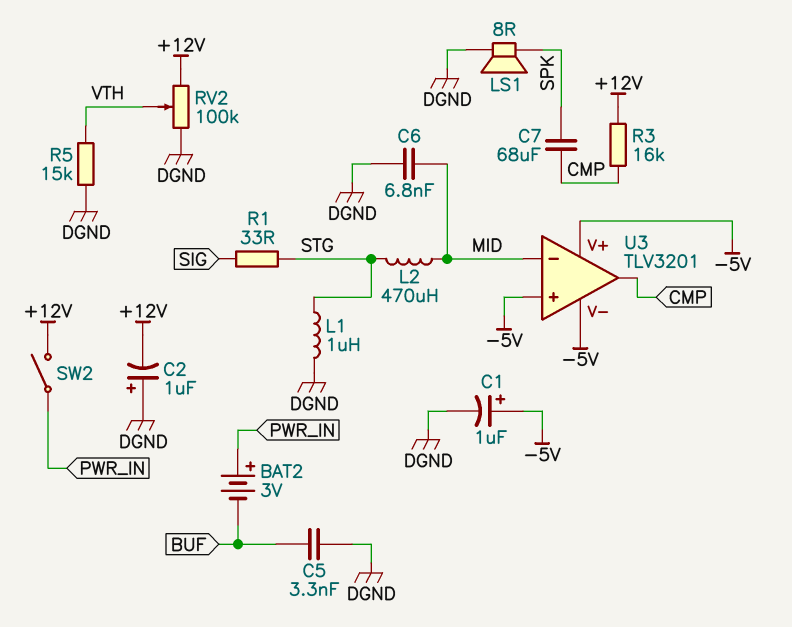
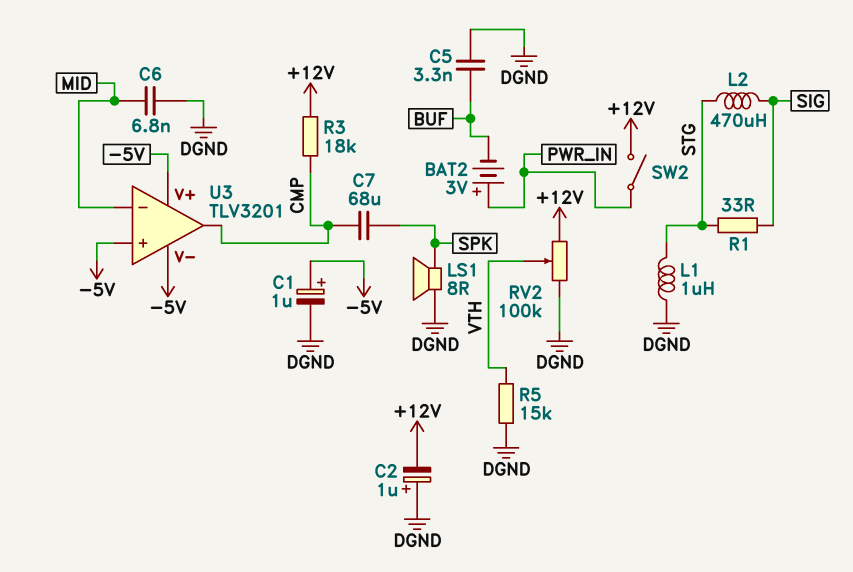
L2: 470uH (MID, STG) -> 470uH (SIG, STG)
R3: 16k (+12V, CMP) -> 18k (+12V, CMP)

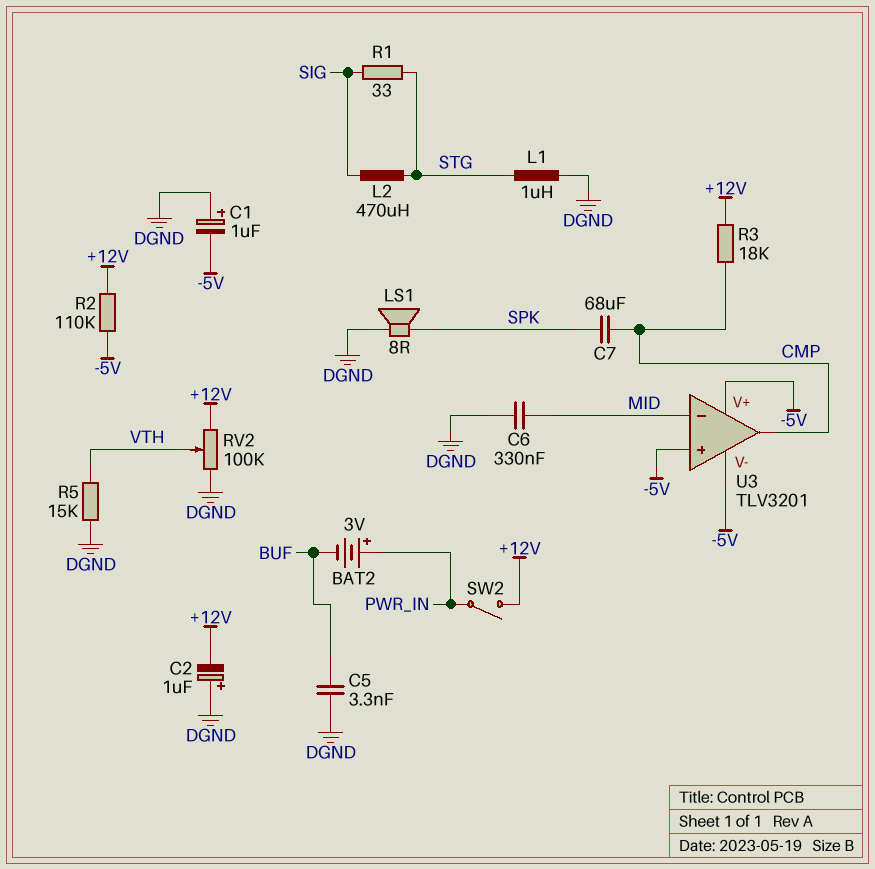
C1: 1uF (plus -5V, minus DGND) -> 1uF (plus DGND, minus -5V)
C6: 6.8nF (DGND, MID) -> 330nF (DGND, MID)
R2: none -> 110k (+12V, -5V)

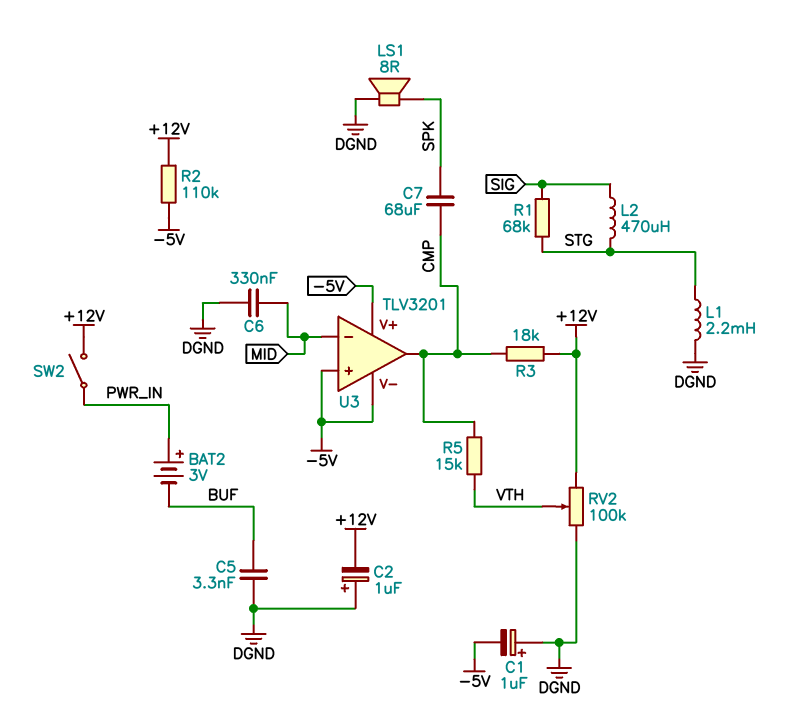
L1: 1uH (DGND, STG) -> 2.2mH (DGND, STG)
R1: 33 (SIG, STG) -> 68k (SIG, STG)
R5: 15k (DGND, VTH) -> 15k (CMP, VTH)

